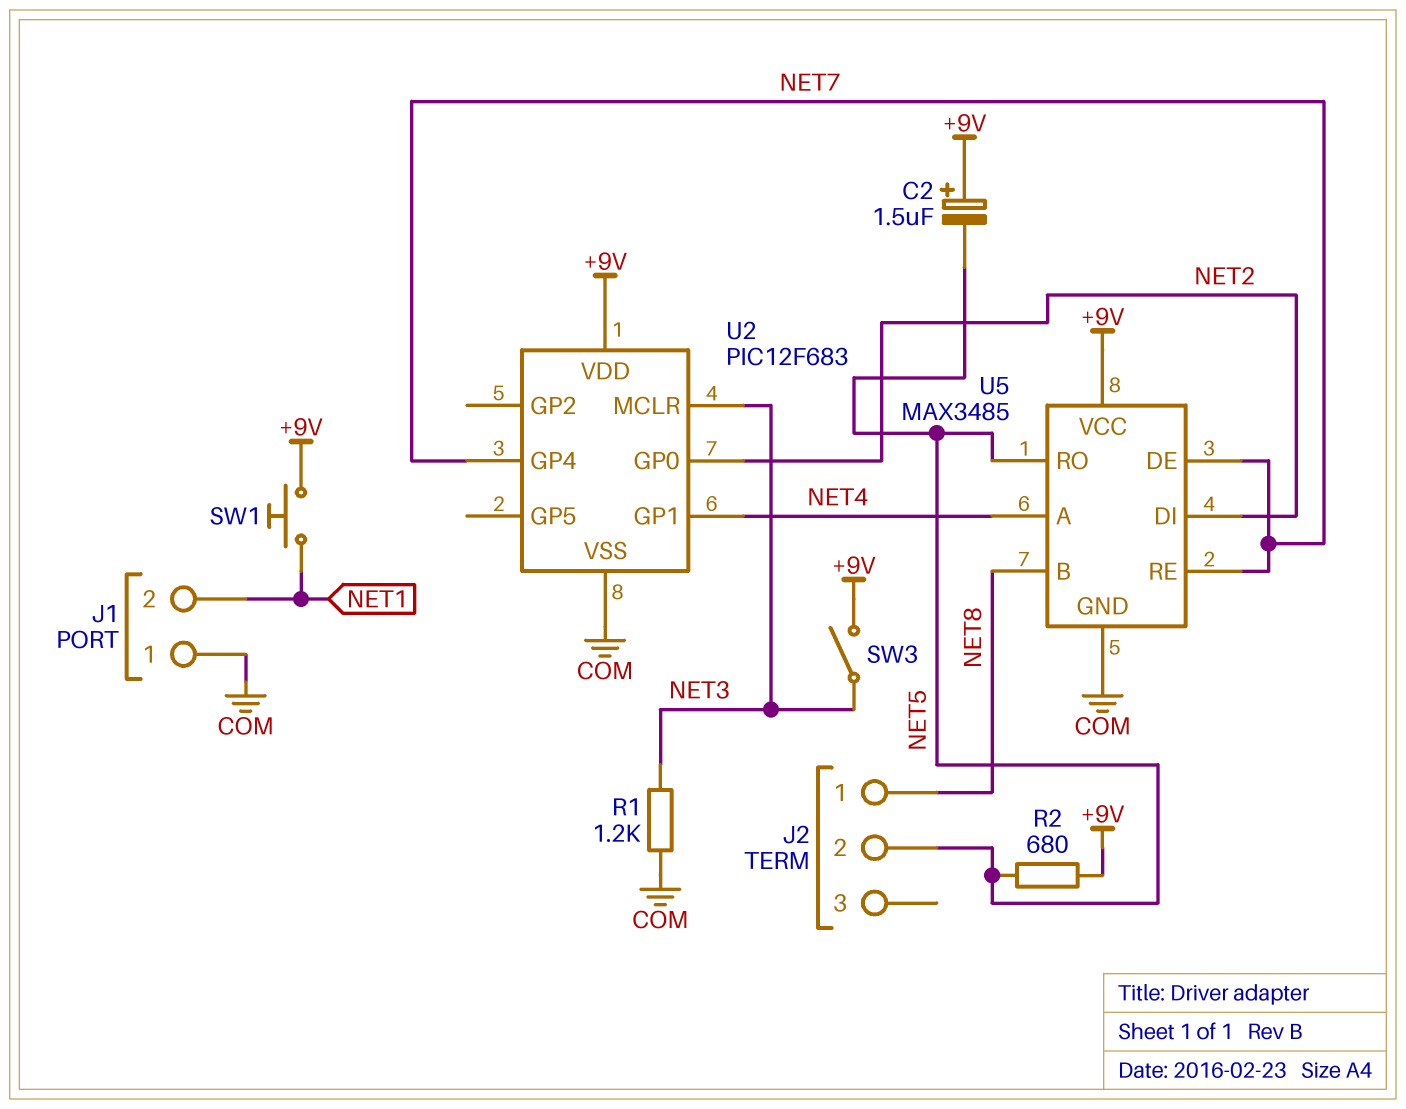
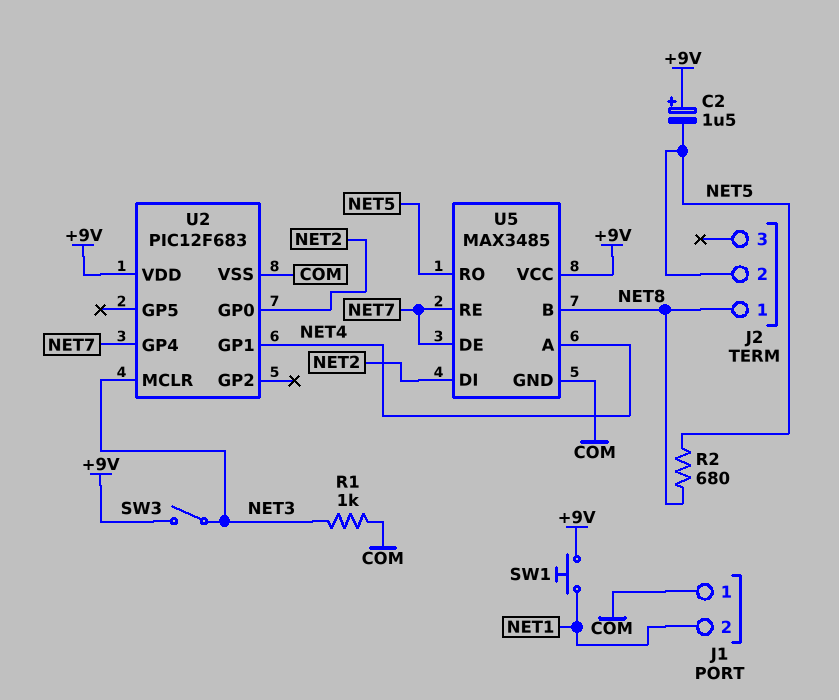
R1: 1.2k (COM, NET3) -> 1k (COM, NET3)
R2: 680 (+9V, NET5) -> 680 (NET5, NET8)

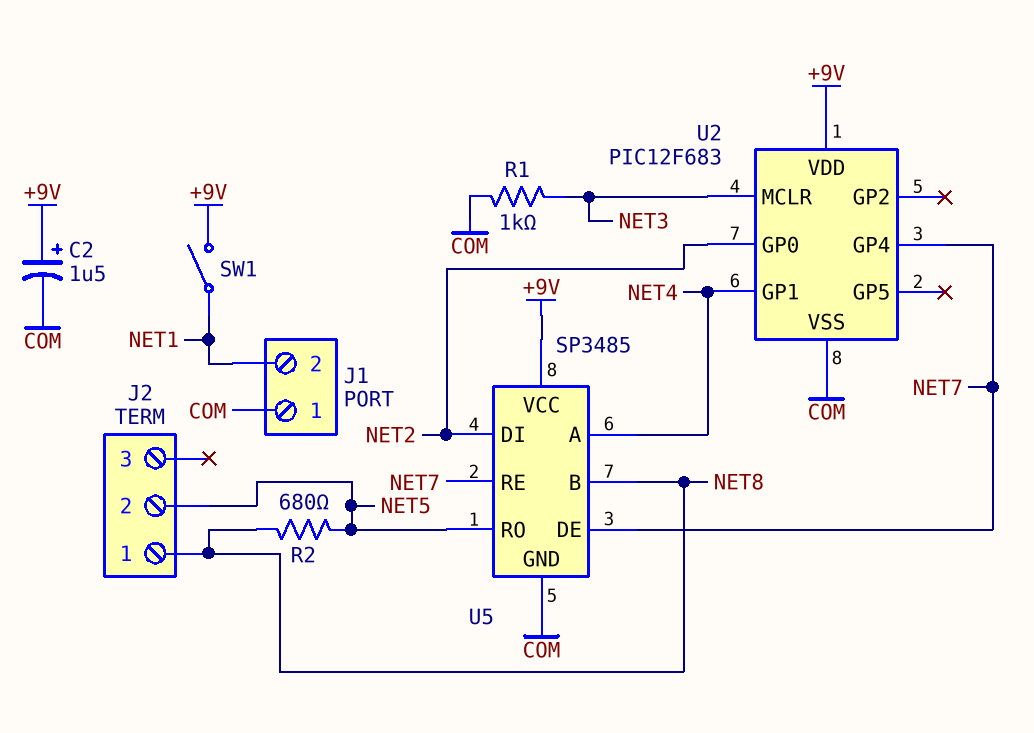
C2: 1.5uF (plus +9V, minus NET5) -> 1.5uF (plus +9V, minus COM)
SW1: button (+9V, NET1) -> switch (+9V, NET1)
SW3: switch (+9V, NET3) -> none
U5: MAX3485 -> SP3485

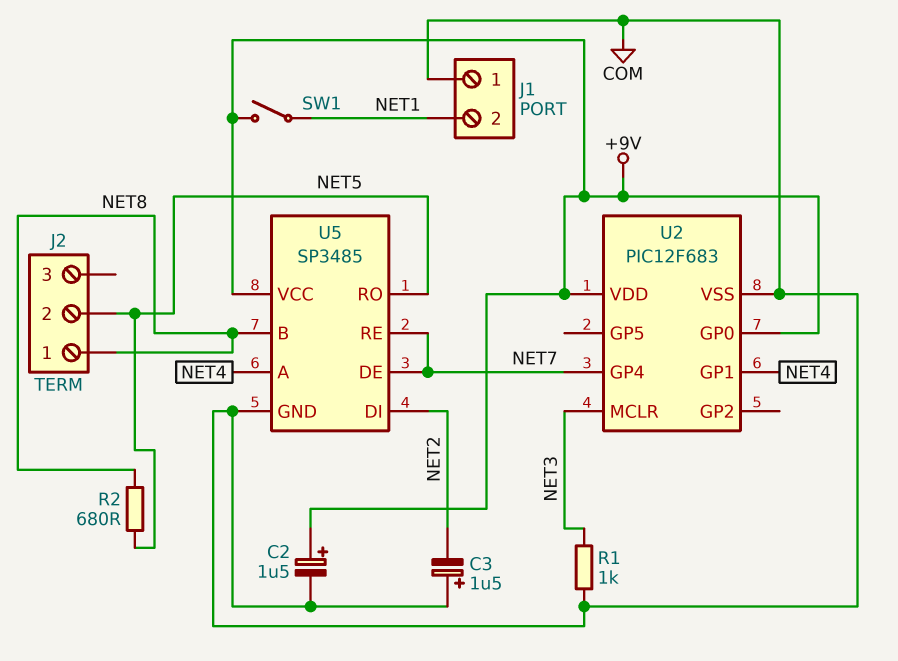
C3: none -> 1.5uF (plus COM, minus NET2)
U2 pin GP0: NET2 -> +9V

